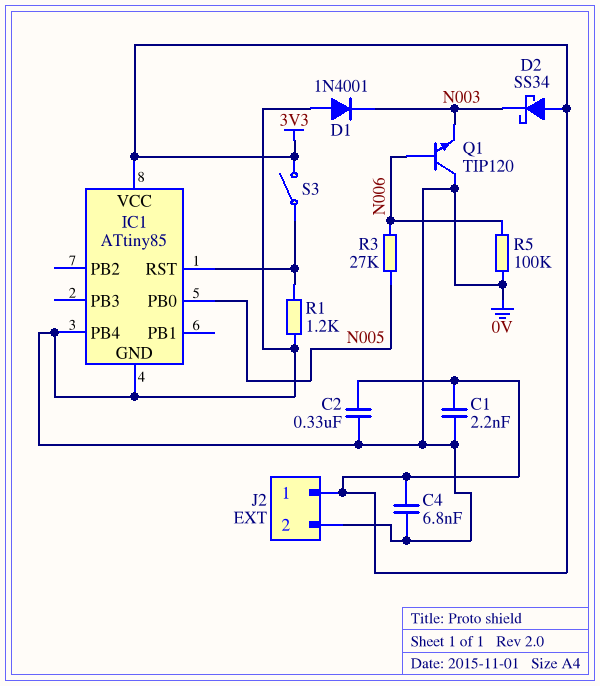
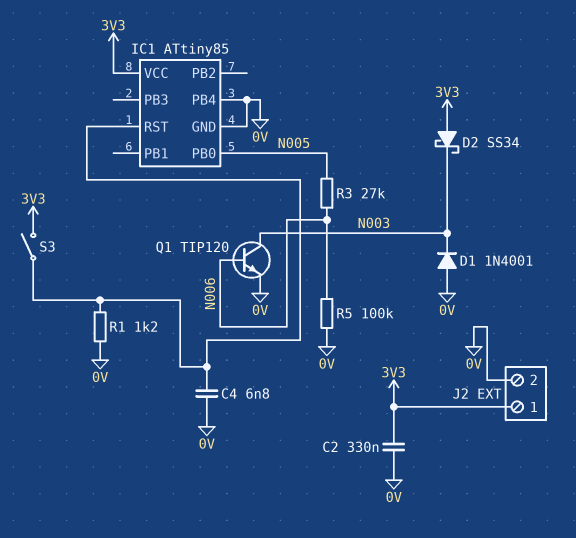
C1: 2.2nF (0V, 3V3) -> none
C4: 6.8nF (0V, 3V3) -> 6.8nF (0V, IC1/RST)
Q1: NPN TIP120 (B N006, C 0V, E N003) -> NPN TIP120 (B N006, C N003, E 0V)

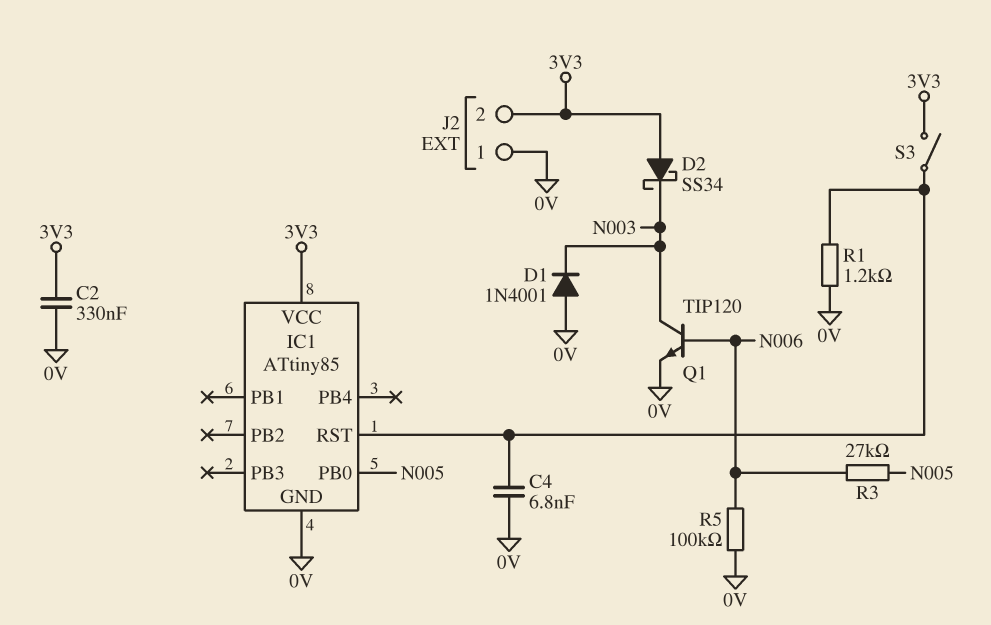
IC1 pin PB4: 0V -> none
J2 pin 1: 3V3 -> 0V
J2 pin 2: 0V -> 3V3

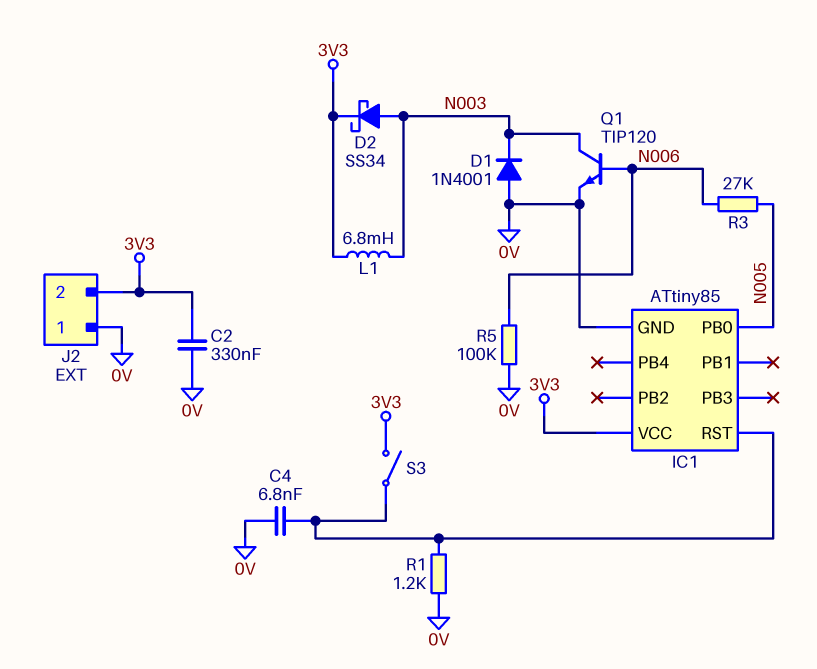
D2: schottky SS34 (A 3V3, K N003) -> schottky SS34 (A N003, K 3V3)
L1: none -> 6.8mH (3V3, N003)

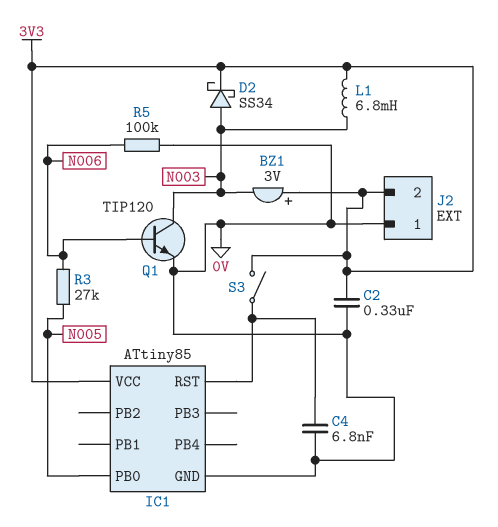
BZ1: none -> buzzer 3V (plus 3V3, minus N003)
D1: diode 1N4001 (A 0V, K N003) -> none
R1: 1.2k (0V, IC1/RST) -> none

